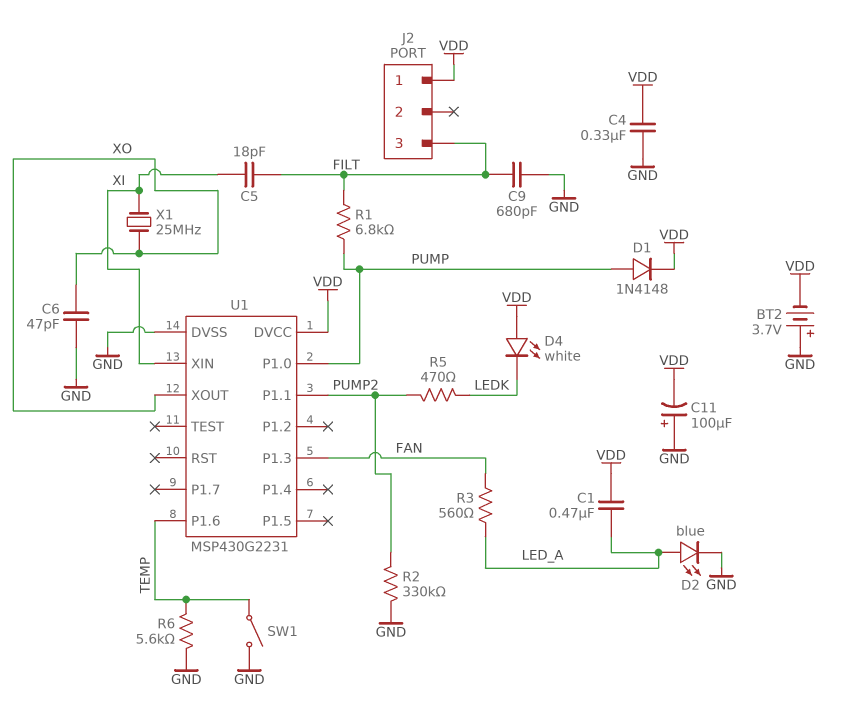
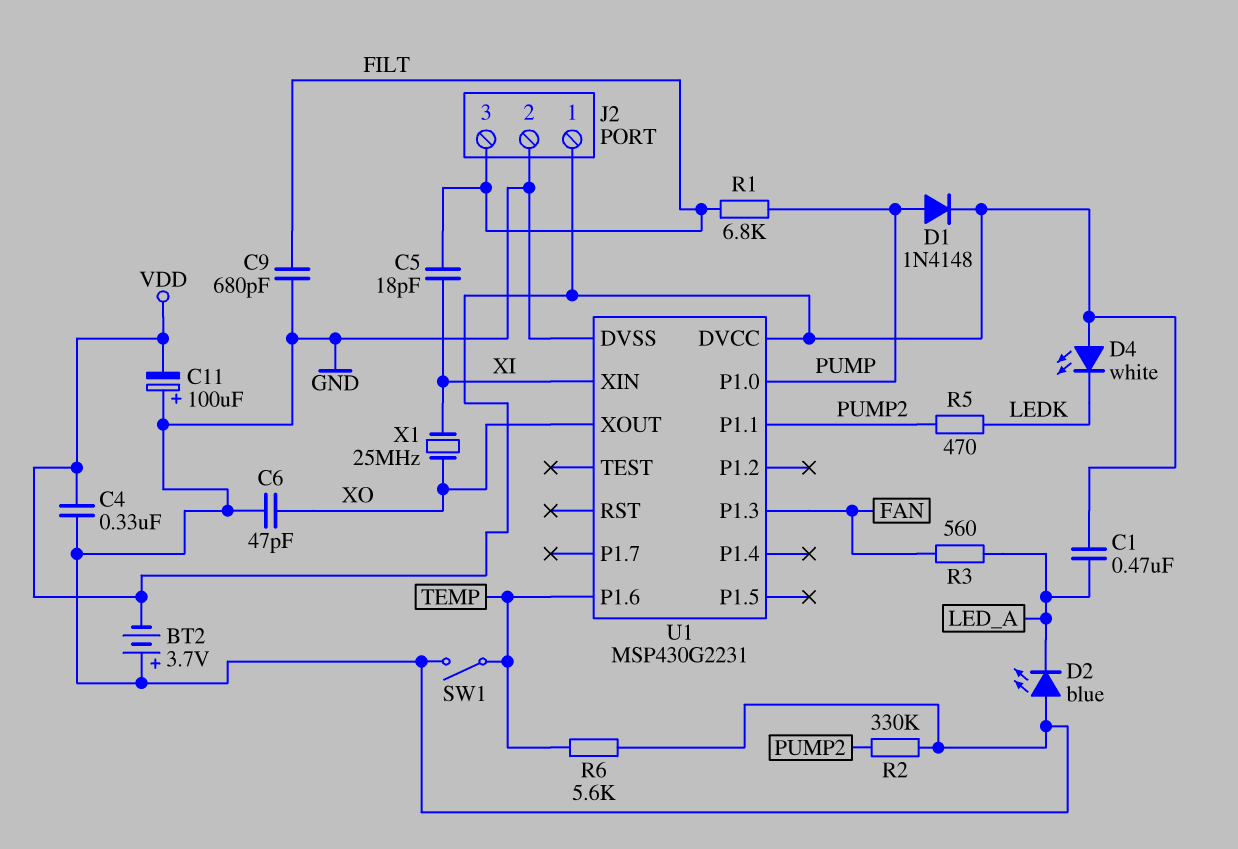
D2: LED blue (A LED_A, K GND) -> LED blue (A GND, K LED_A)
J2 pin 2: none -> GND

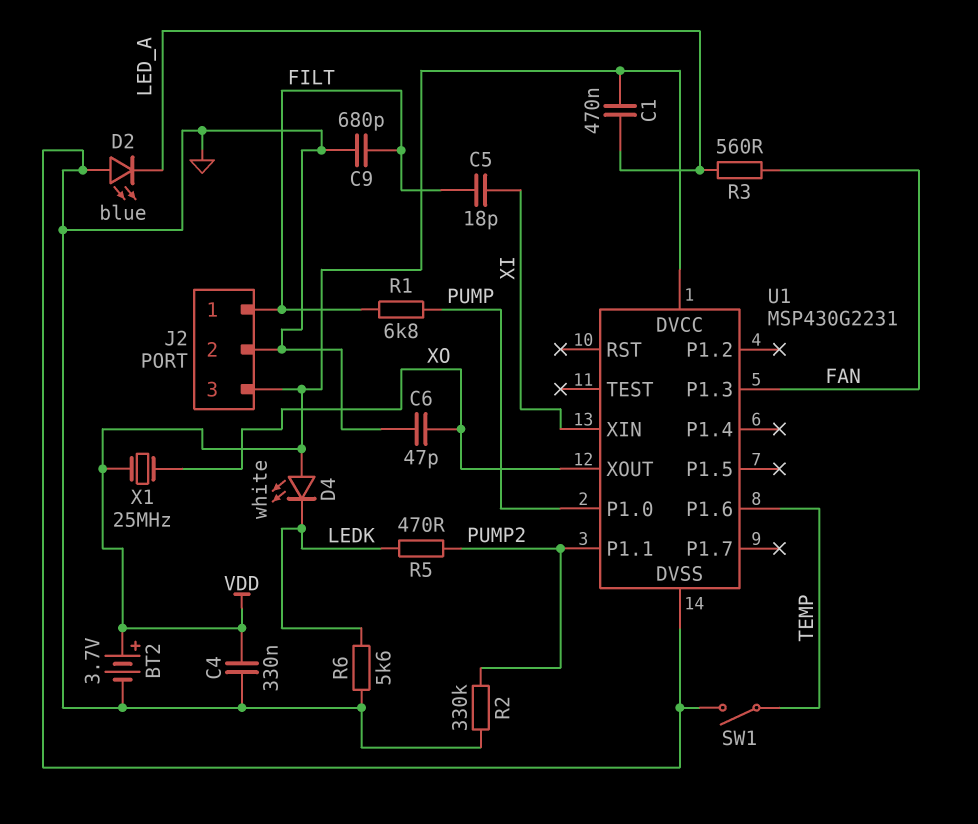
BT2: 3.7V (plus GND, minus VDD) -> 3.7V (plus VDD, minus GND)
C11: 100uF (plus GND, minus VDD) -> none
D1: diode 1N4148 (A PUMP, K VDD) -> none
J2 pin 1: VDD -> FILT
J2 pin 3: FILT -> VDD
R6: 5.6k (GND, TEMP) -> 5.6k (GND, LEDK)
X1: 25MHz (XI, XO) -> 25MHz (VDD, XO)

